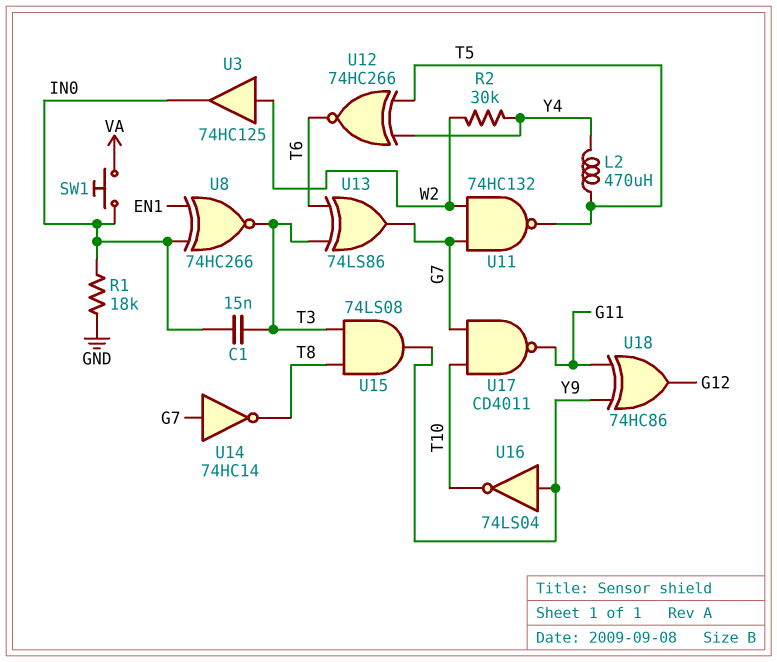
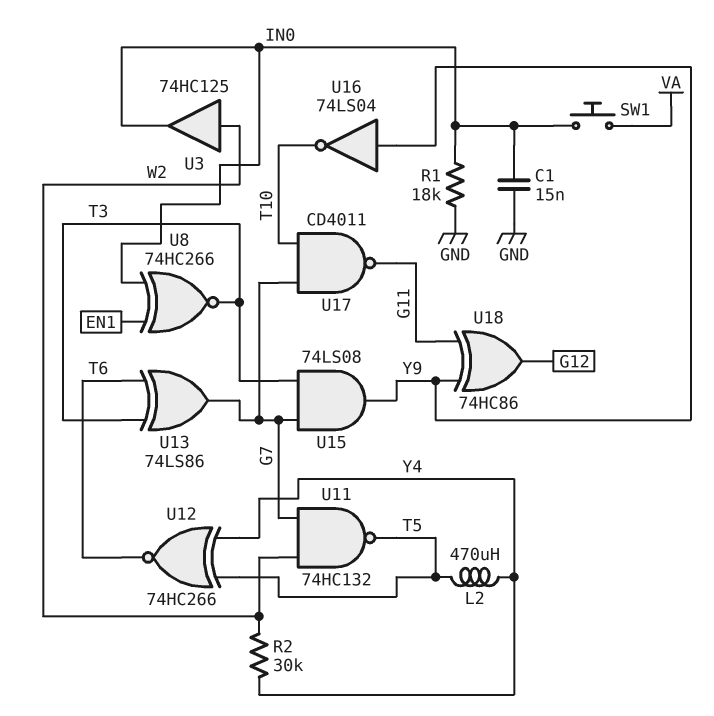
C1: 15nF (IN0, T3) -> 15nF (GND, IN0)
U14: NOT 74HC14 (in G7, out T8) -> none
U15: AND 74LS08 (in T3, in T8, out Y9) -> AND 74LS08 (in G7, in T3, out Y9)

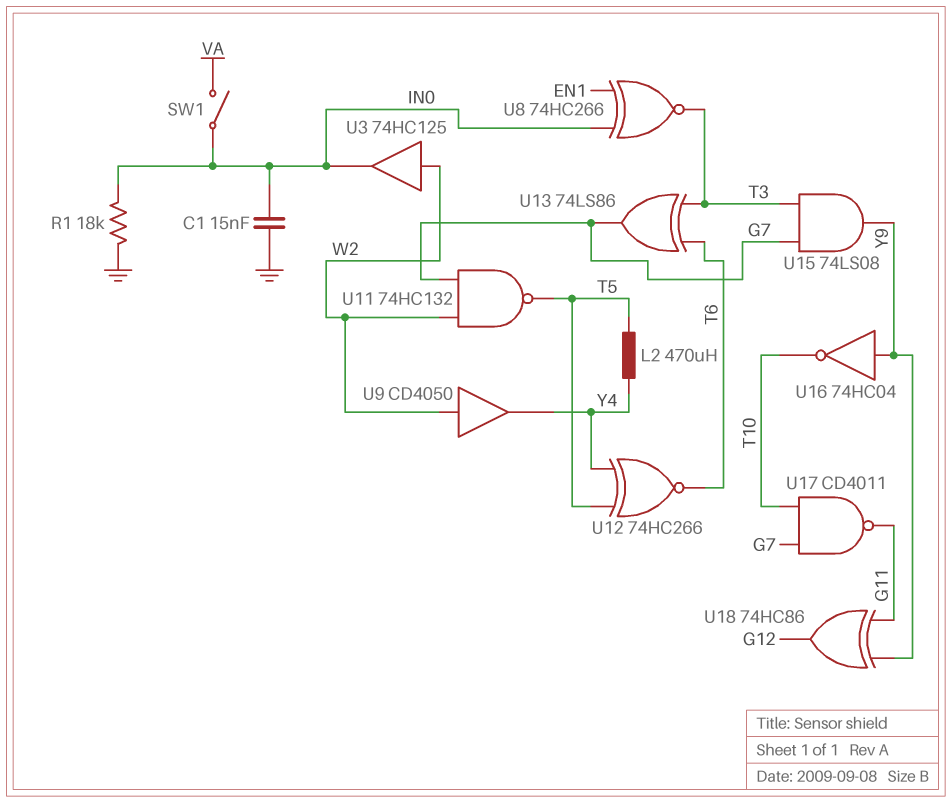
R2: 30k (W2, Y4) -> none
SW1: button (IN0, VA) -> switch (IN0, VA)
U9: none -> buffer CD4050 (in W2, out Y4)
U16: NOT 74LS04 (in Y9, out T10) -> NOT 74HC04 (in Y9, out T10)

